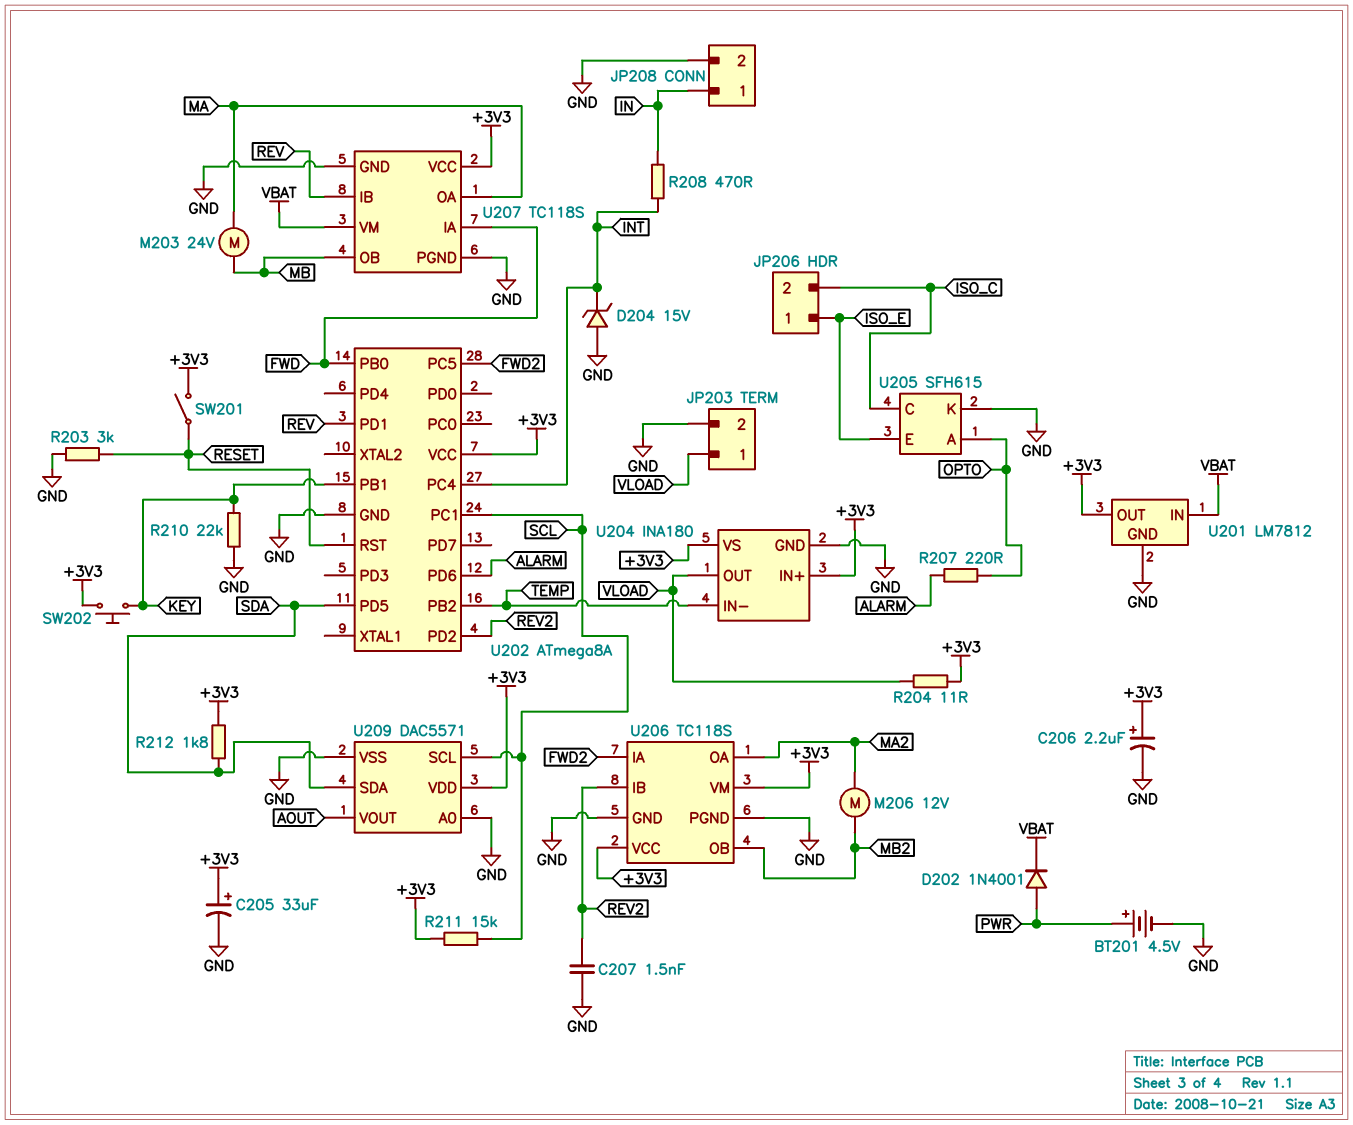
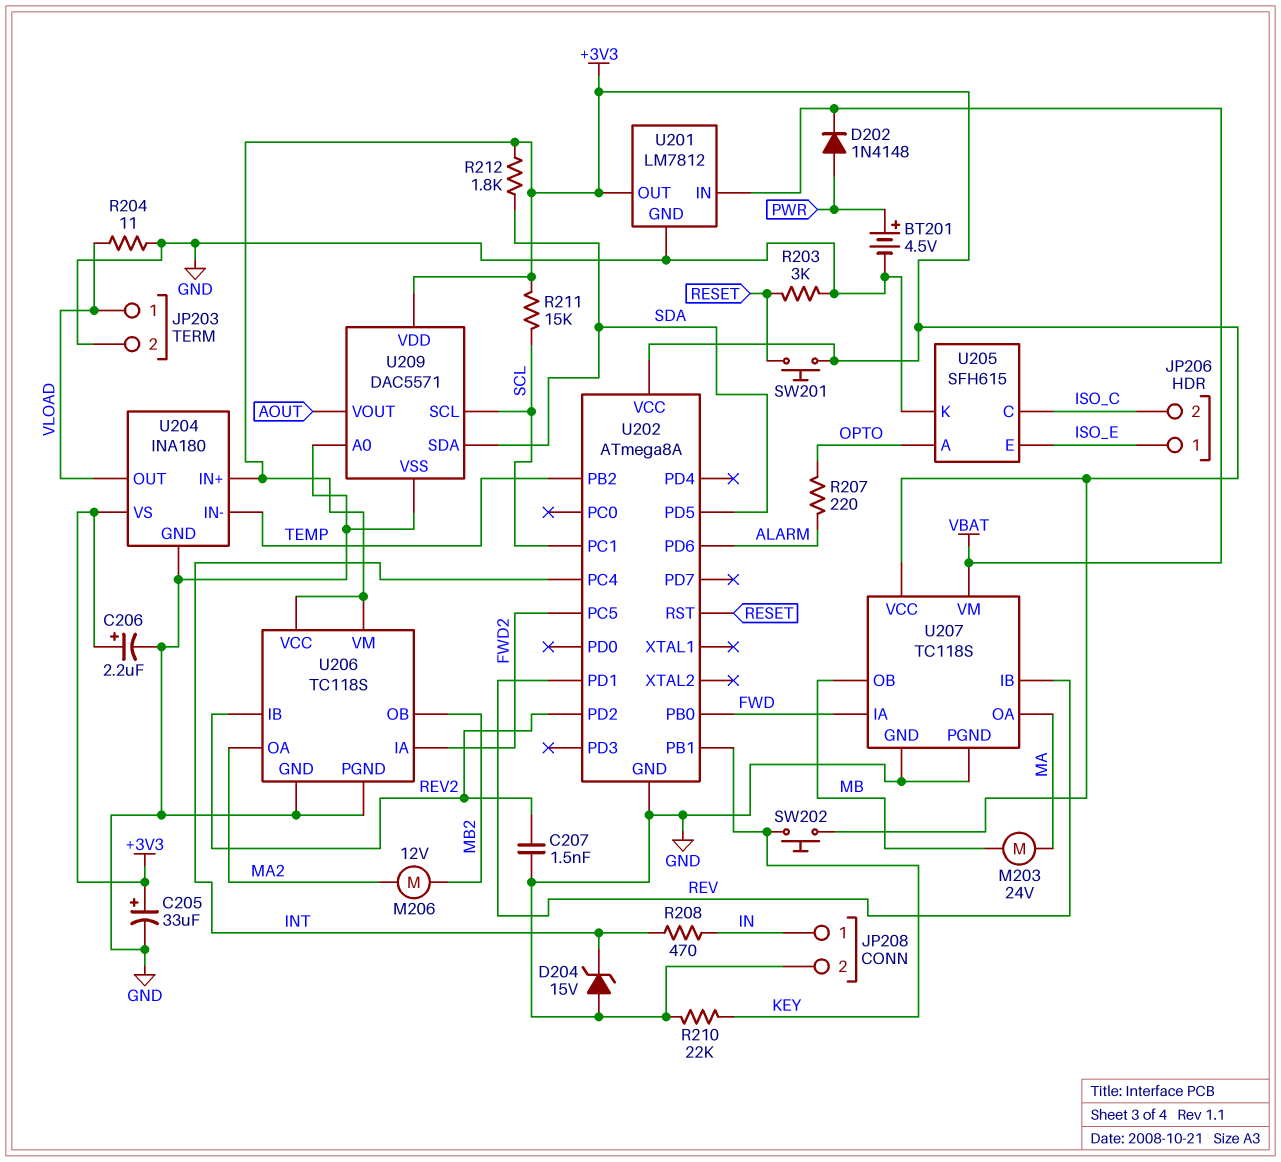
D202: diode 1N4001 (A PWR, K VBAT) -> diode 1N4148 (A PWR, K VBAT)
R204: 11 (+3V3, VLOAD) -> 11 (GND, VLOAD)
SW201: switch (+3V3, RESET) -> button (+3V3, RESET)

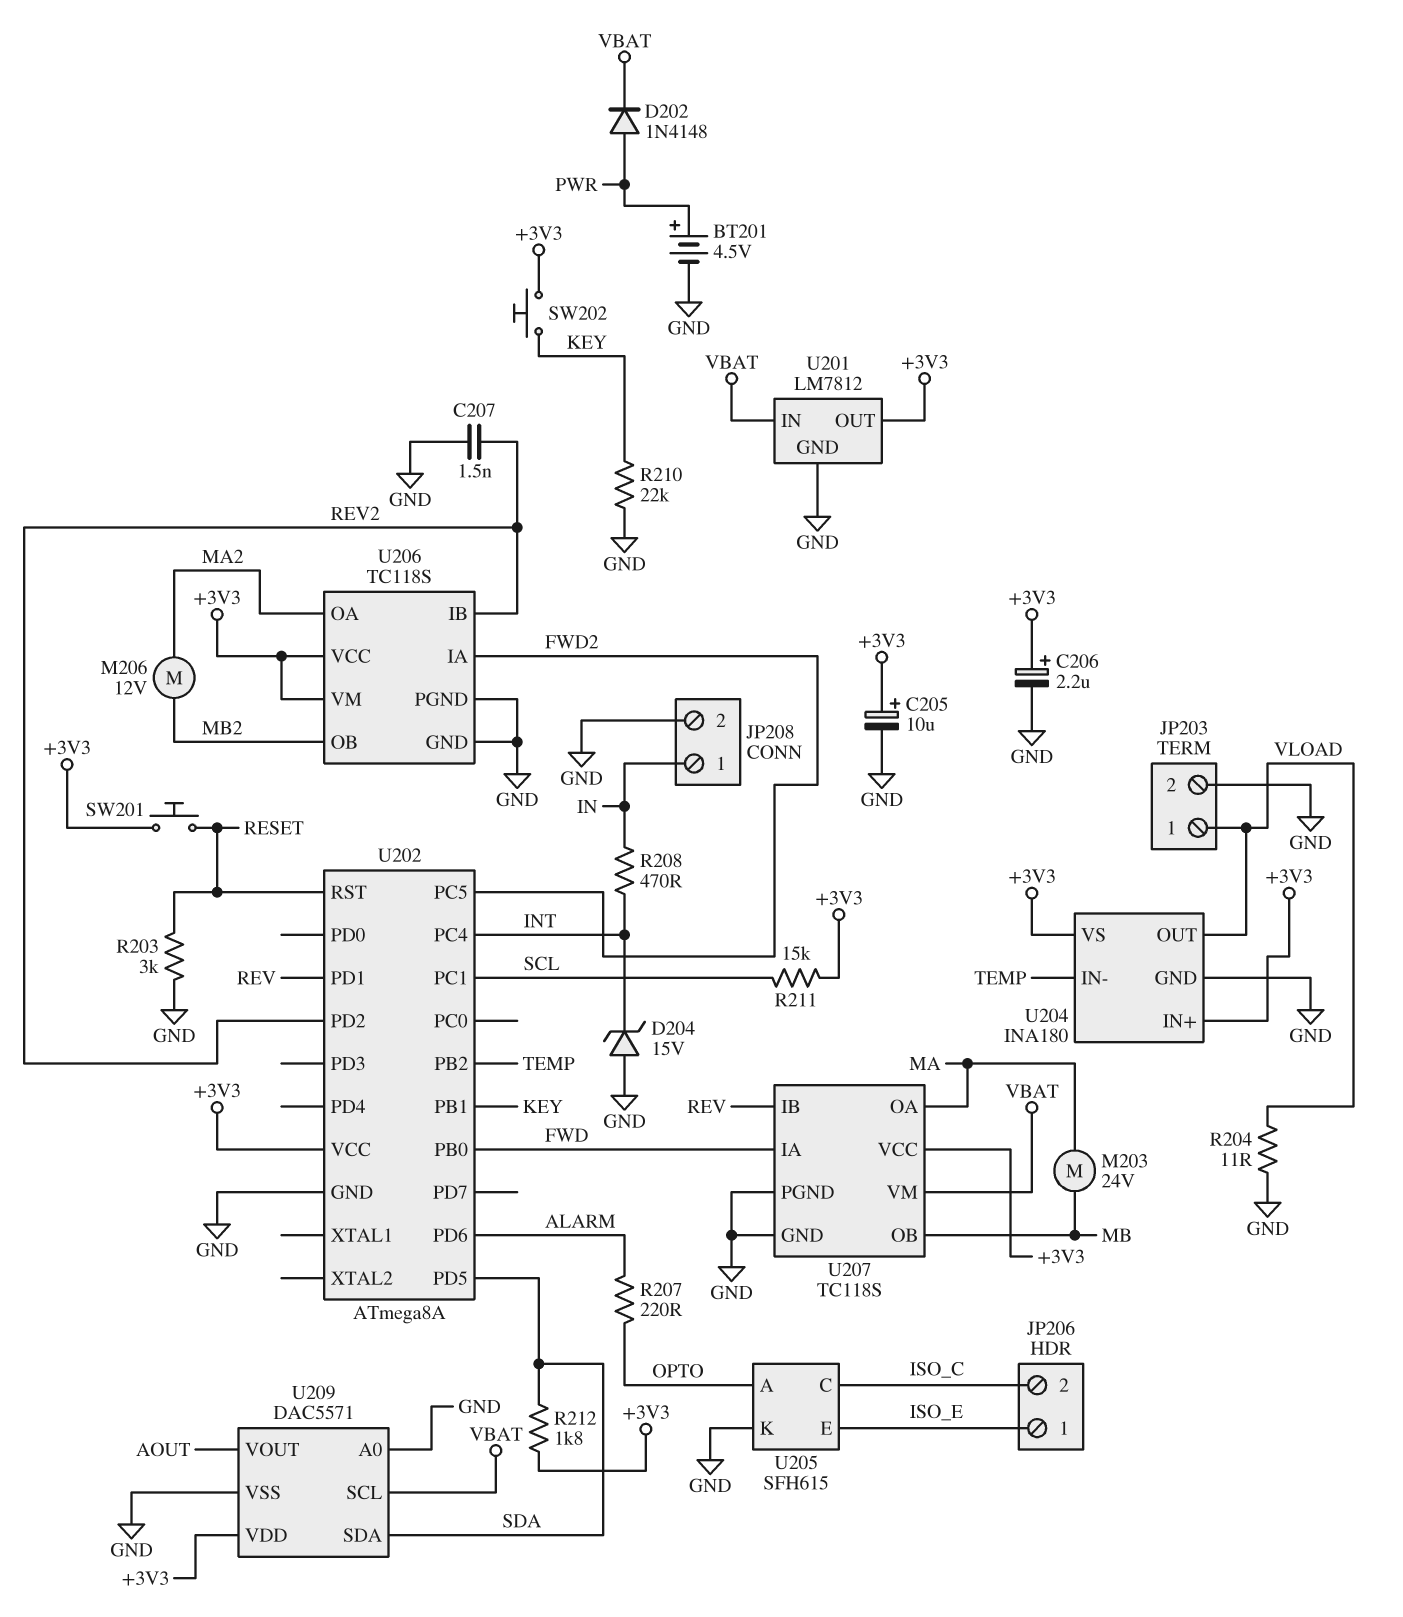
C205: 33uF (plus +3V3, minus GND) -> 10uF (plus +3V3, minus GND)
U209 pin SCL: SCL -> VBAT

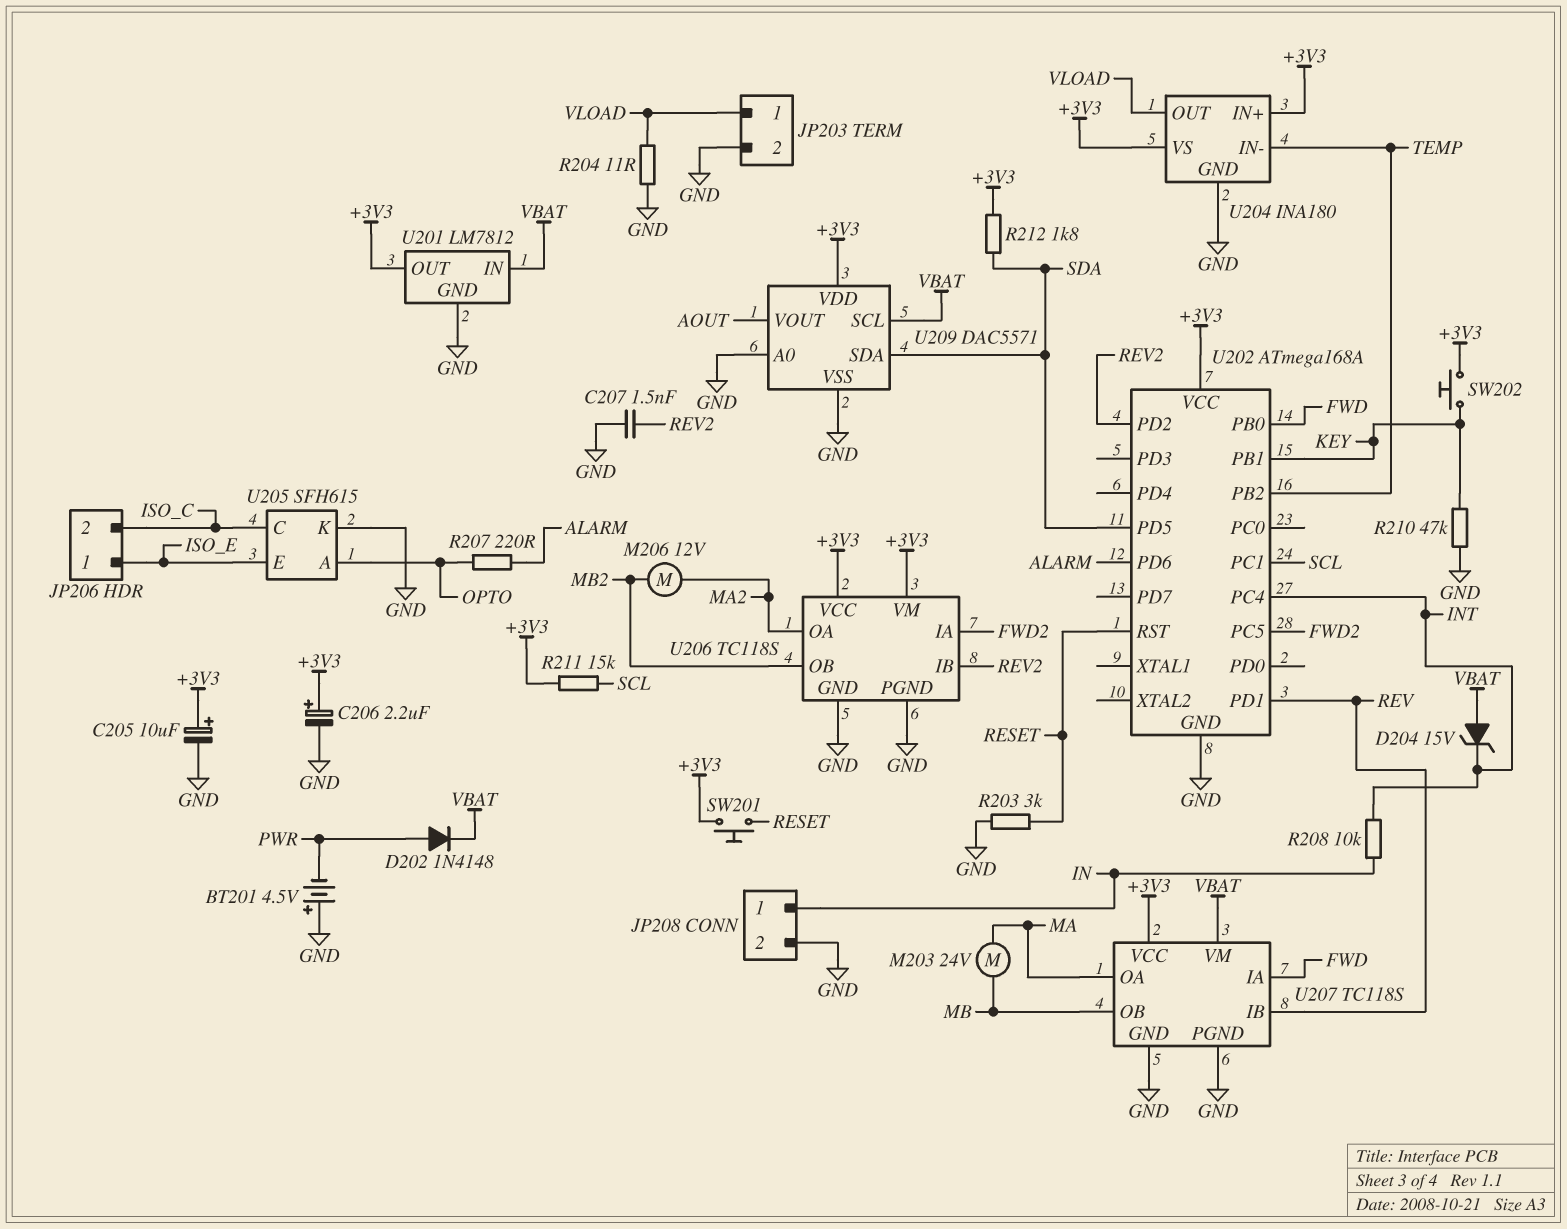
BT201: 4.5V (plus PWR, minus GND) -> 4.5V (plus GND, minus PWR)
D204: zener 15V (A GND, K INT) -> zener 15V (A VBAT, K INT)
R208: 470 (IN, INT) -> 10k (IN, INT)
R210: 22k (GND, KEY) -> 47k (GND, KEY)
U202: ATmega8A -> ATmega168A

